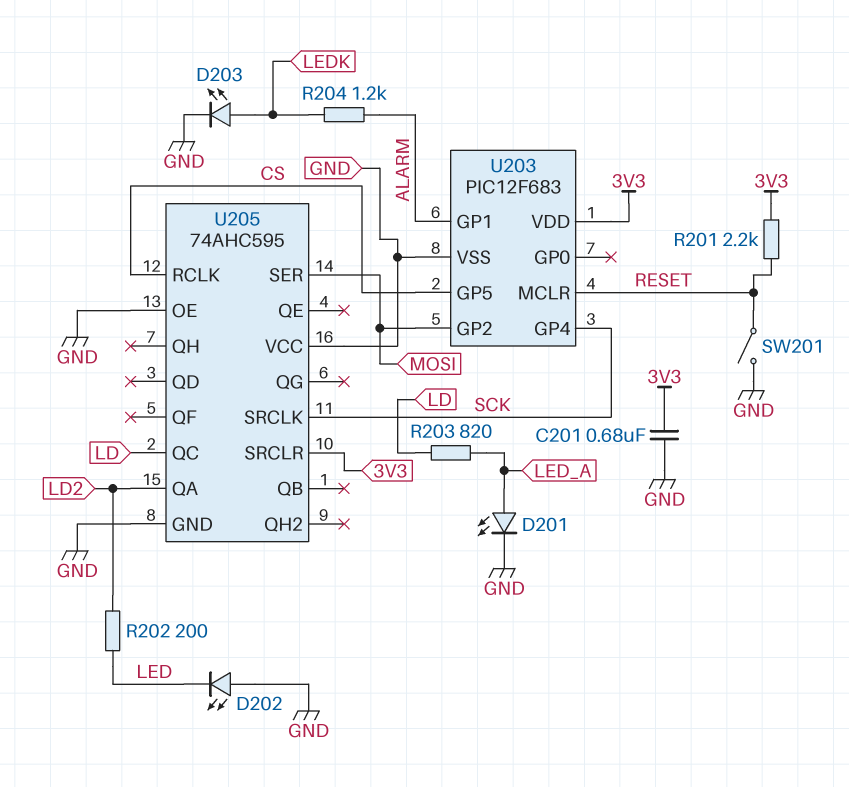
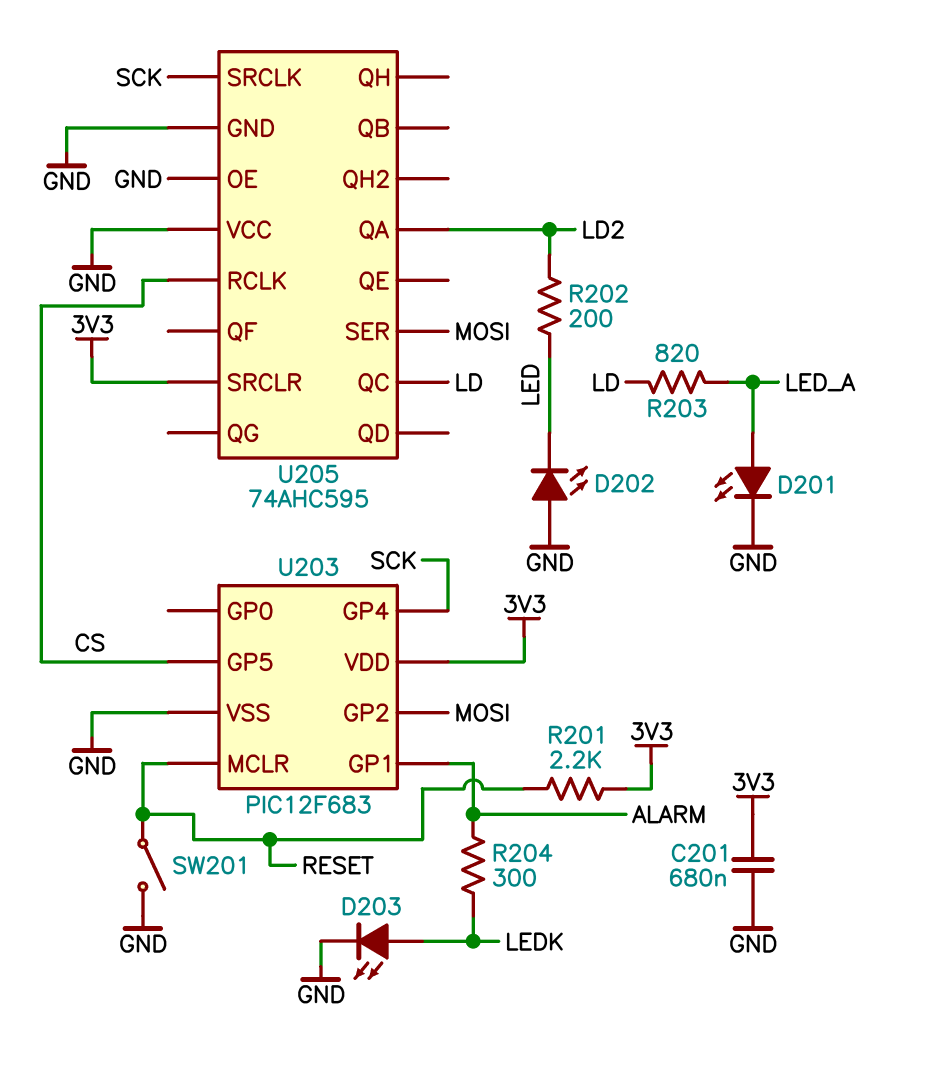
R204: 1.2k (ALARM, LEDK) -> 300 (ALARM, LEDK)

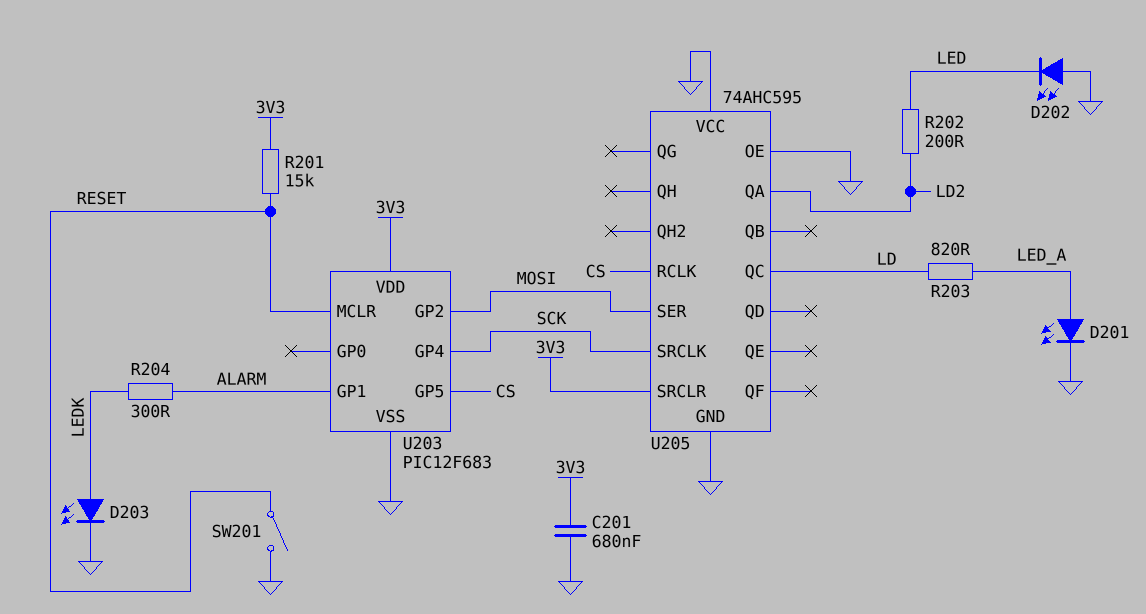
R201: 2.2k (3V3, RESET) -> 15k (3V3, RESET)

